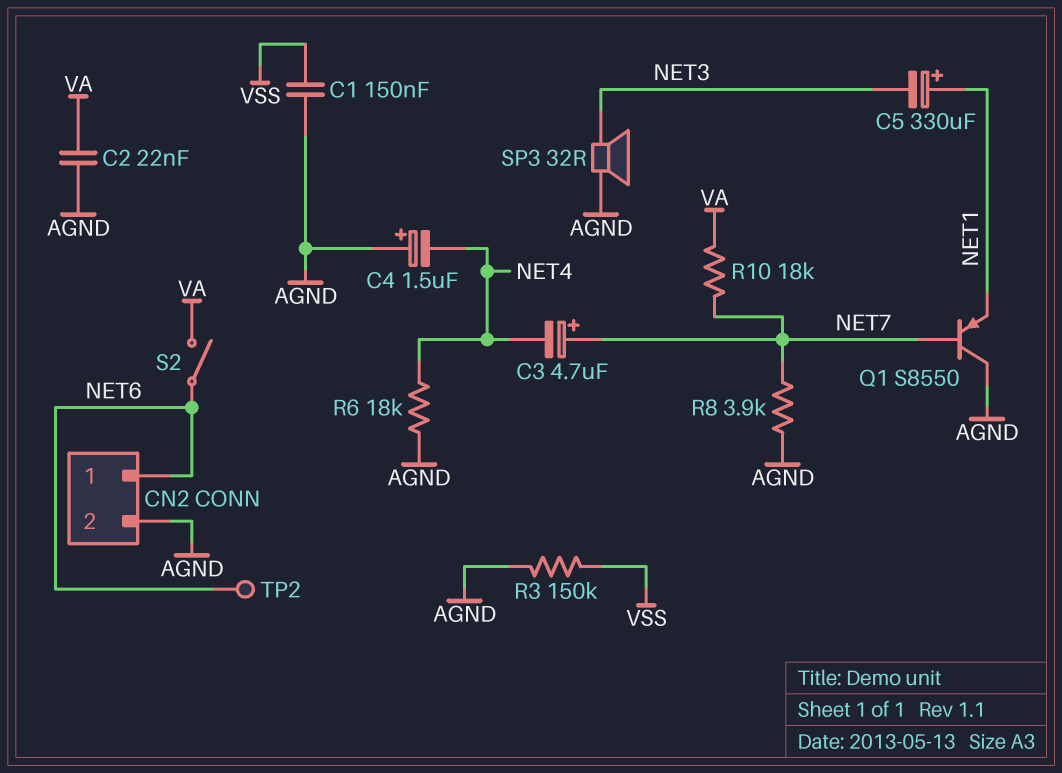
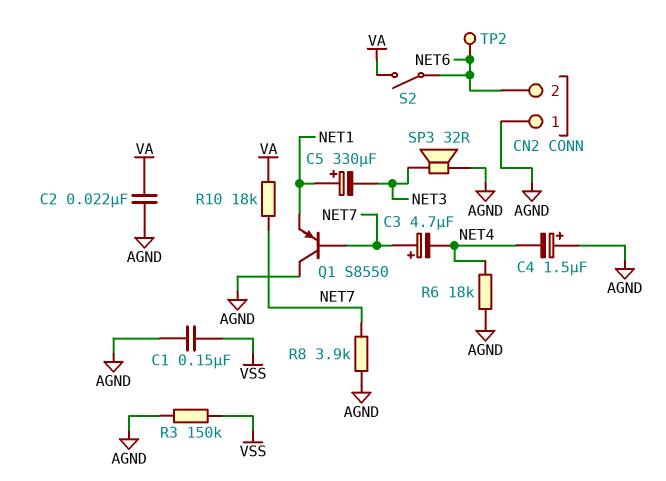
CN2 pin 1: NET6 -> AGND
CN2 pin 2: AGND -> NET6

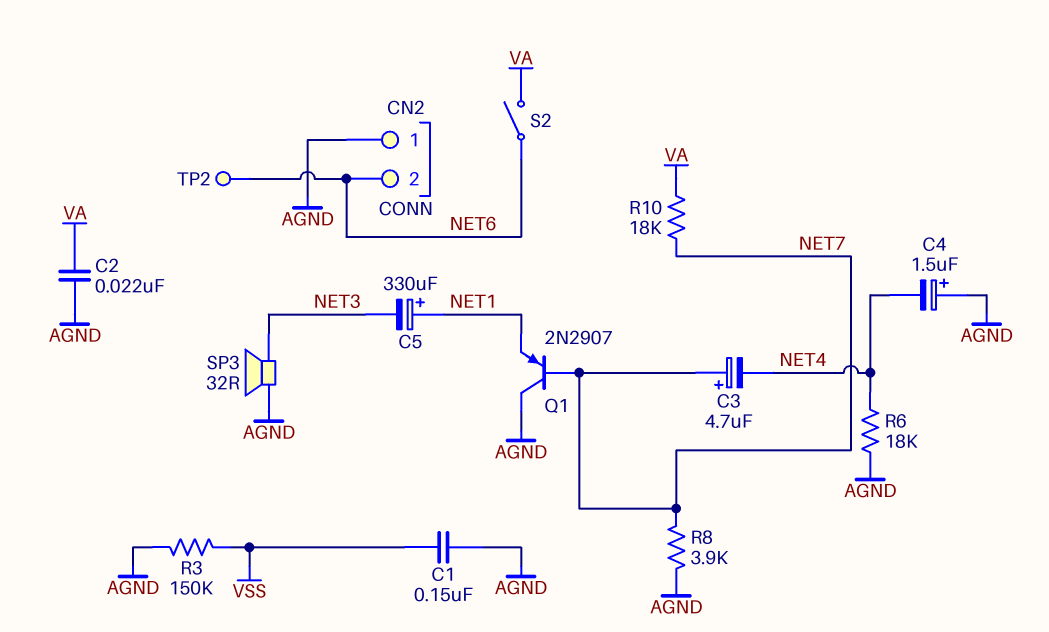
Q1: PNP S8550 (B NET7, C AGND, E NET1) -> PNP 2N2907 (B NET7, C AGND, E NET1)

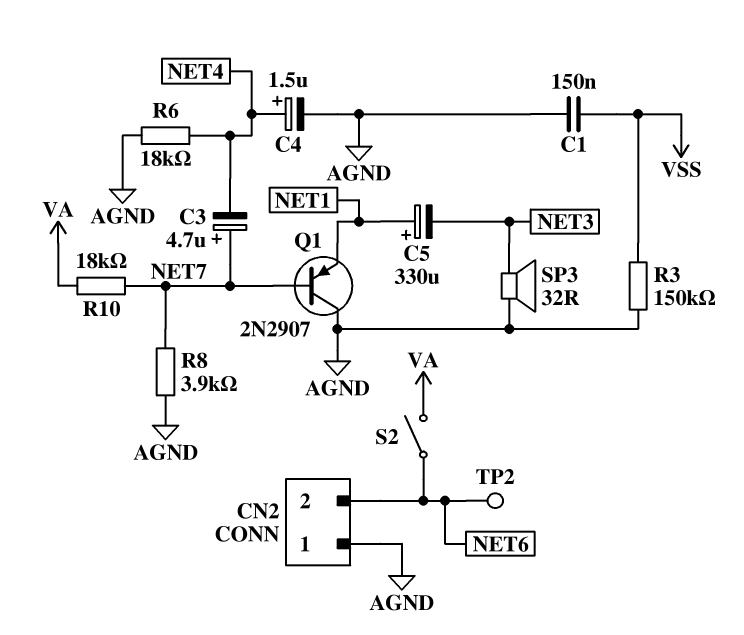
C2: 22nF (AGND, VA) -> none
C4: 1.5uF (plus AGND, minus NET4) -> 1.5uF (plus NET4, minus AGND)

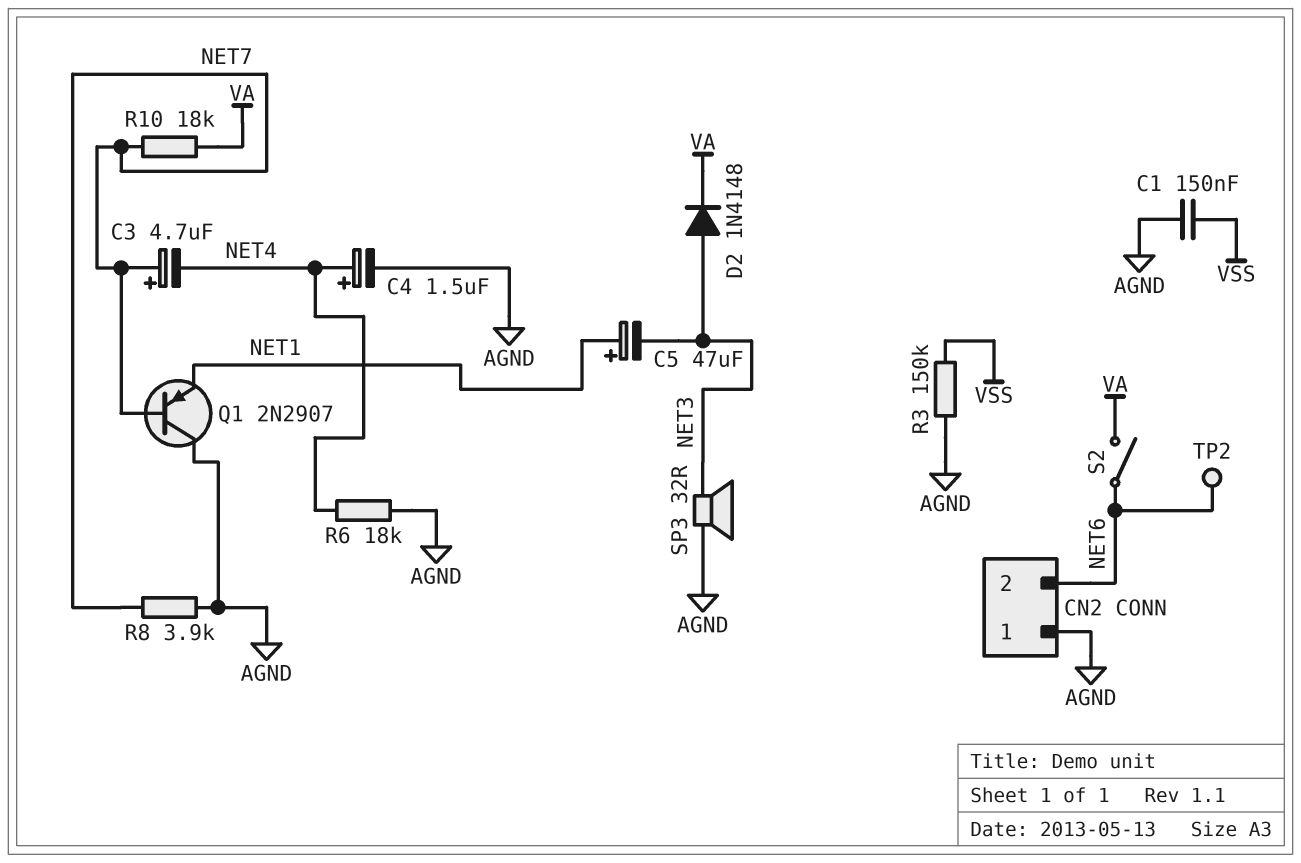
C5: 330uF (plus NET1, minus NET3) -> 47uF (plus NET1, minus NET3)
D2: none -> diode 1N4148 (A NET3, K VA)

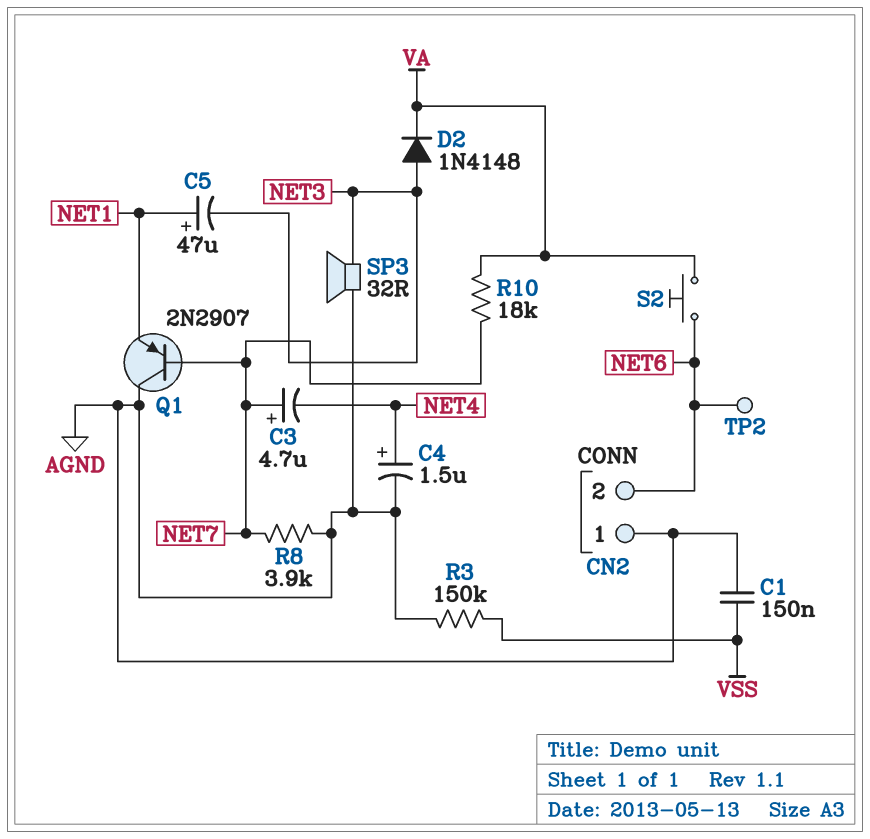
R6: 18k (AGND, NET4) -> none
S2: switch (NET6, VA) -> button (NET6, VA)

